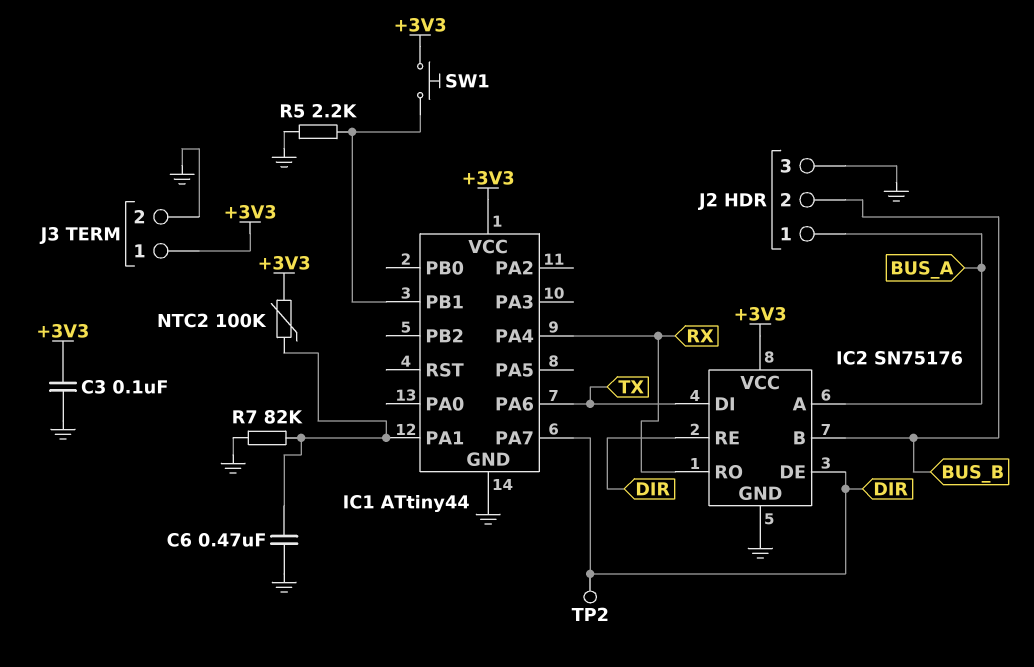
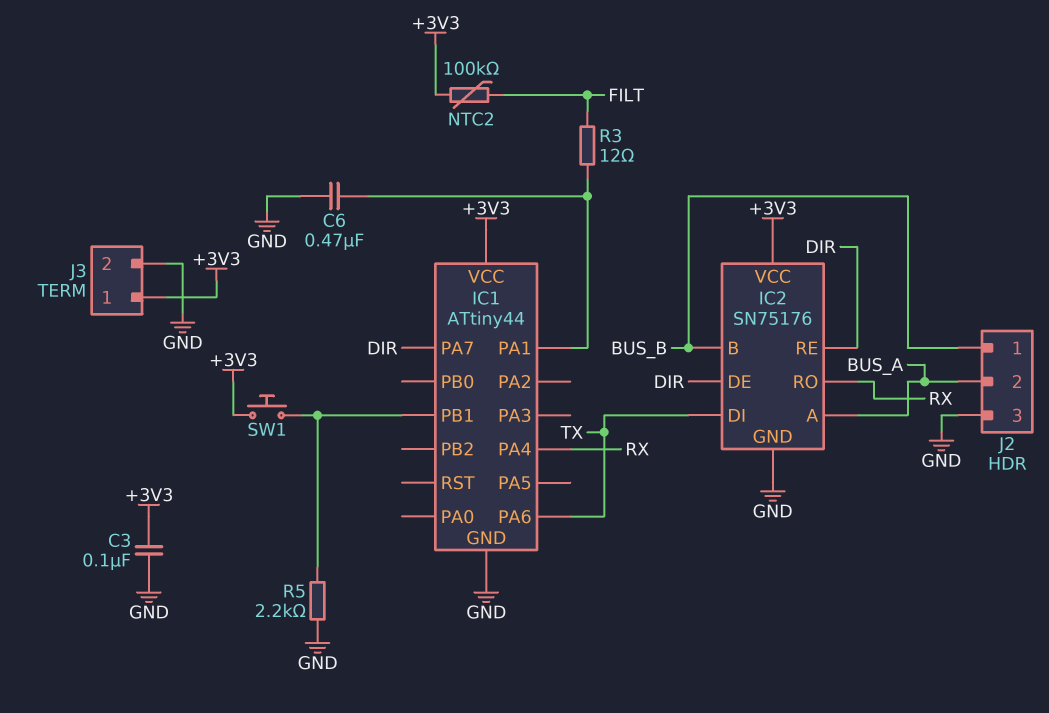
J2 pin 1: BUS_A -> BUS_B
J2 pin 2: BUS_B -> BUS_A
NTC2: 100k (+3V3, IC1/PA1) -> 100k (+3V3, FILT)
R3: none -> 12 (FILT, IC1/PA1)
R7: 82k (GND, IC1/PA1) -> none
TP2: test point (DIR) -> none

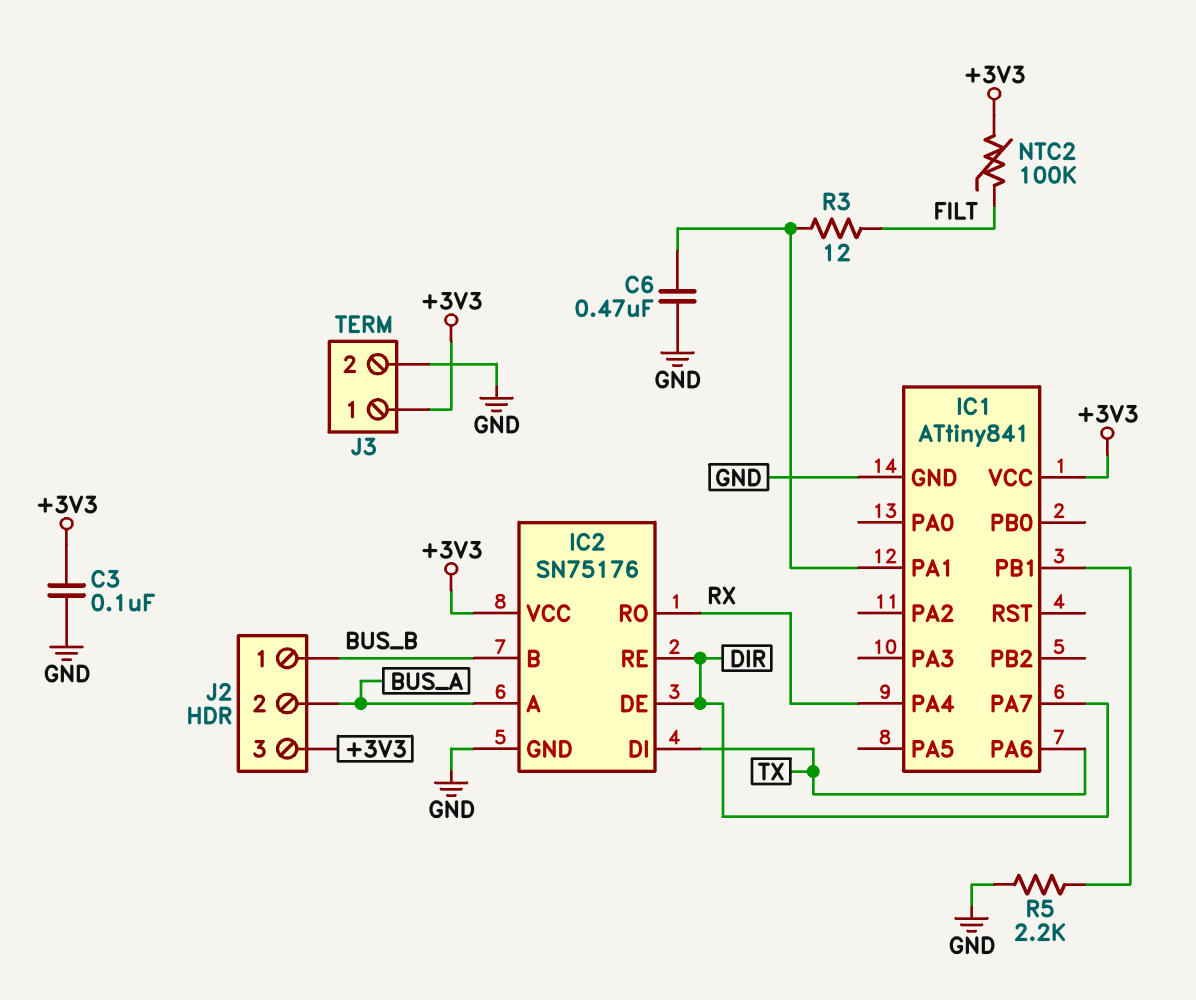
IC1: ATtiny44 -> ATtiny841
J2 pin 3: GND -> +3V3
SW1: button (+3V3, IC1/PB1) -> none

